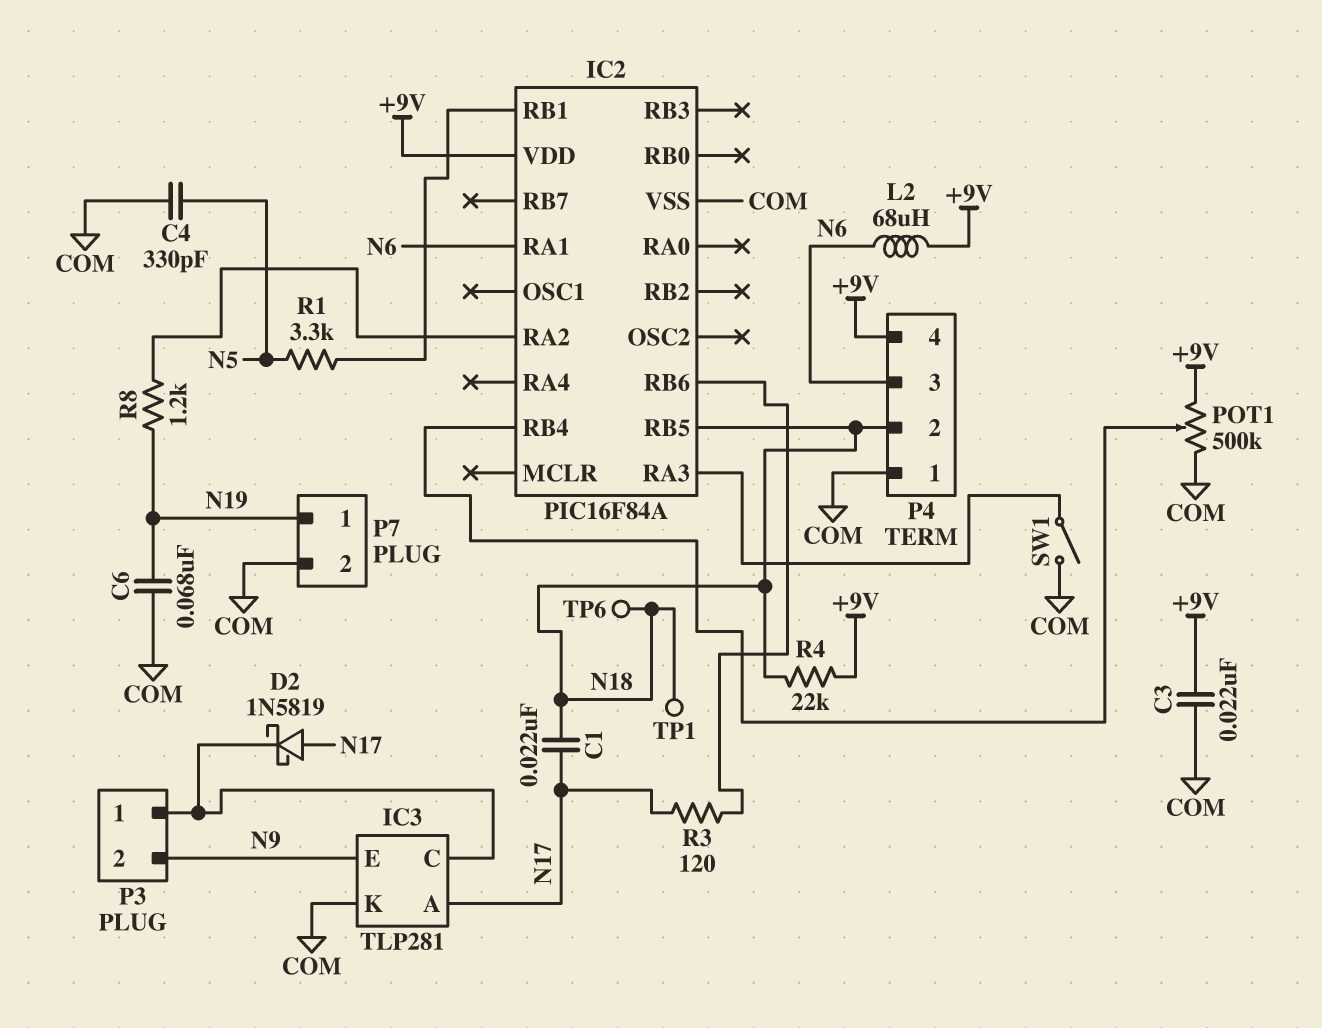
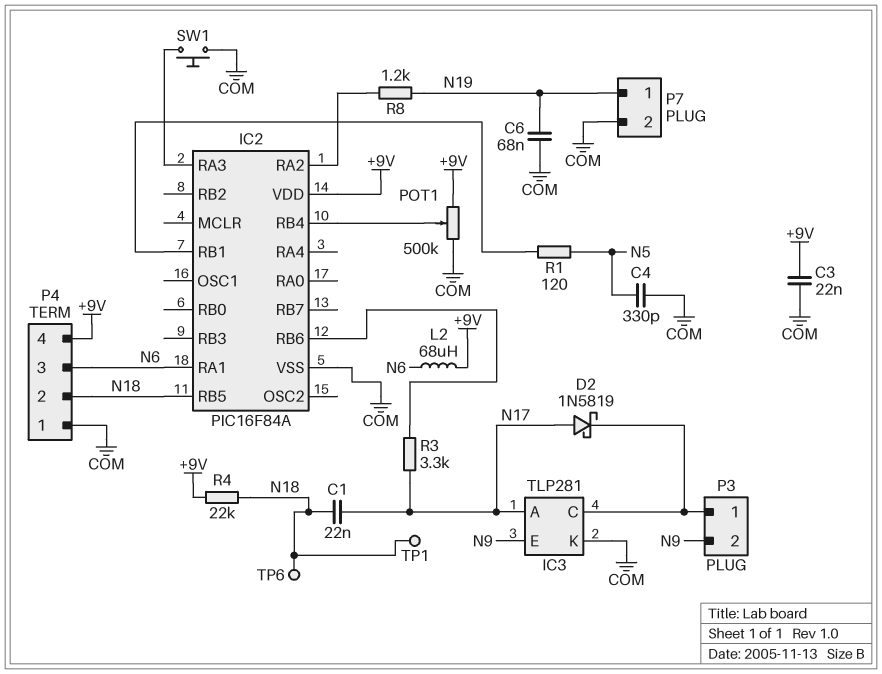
R1: 3.3k (IC2/RB1, N5) -> 120 (IC2/RB1, N5)
R3: 120 (IC2/RB6, N17) -> 3.3k (IC2/RB6, N17)
SW1: switch (COM, IC2/RA3) -> button (COM, IC2/RA3)

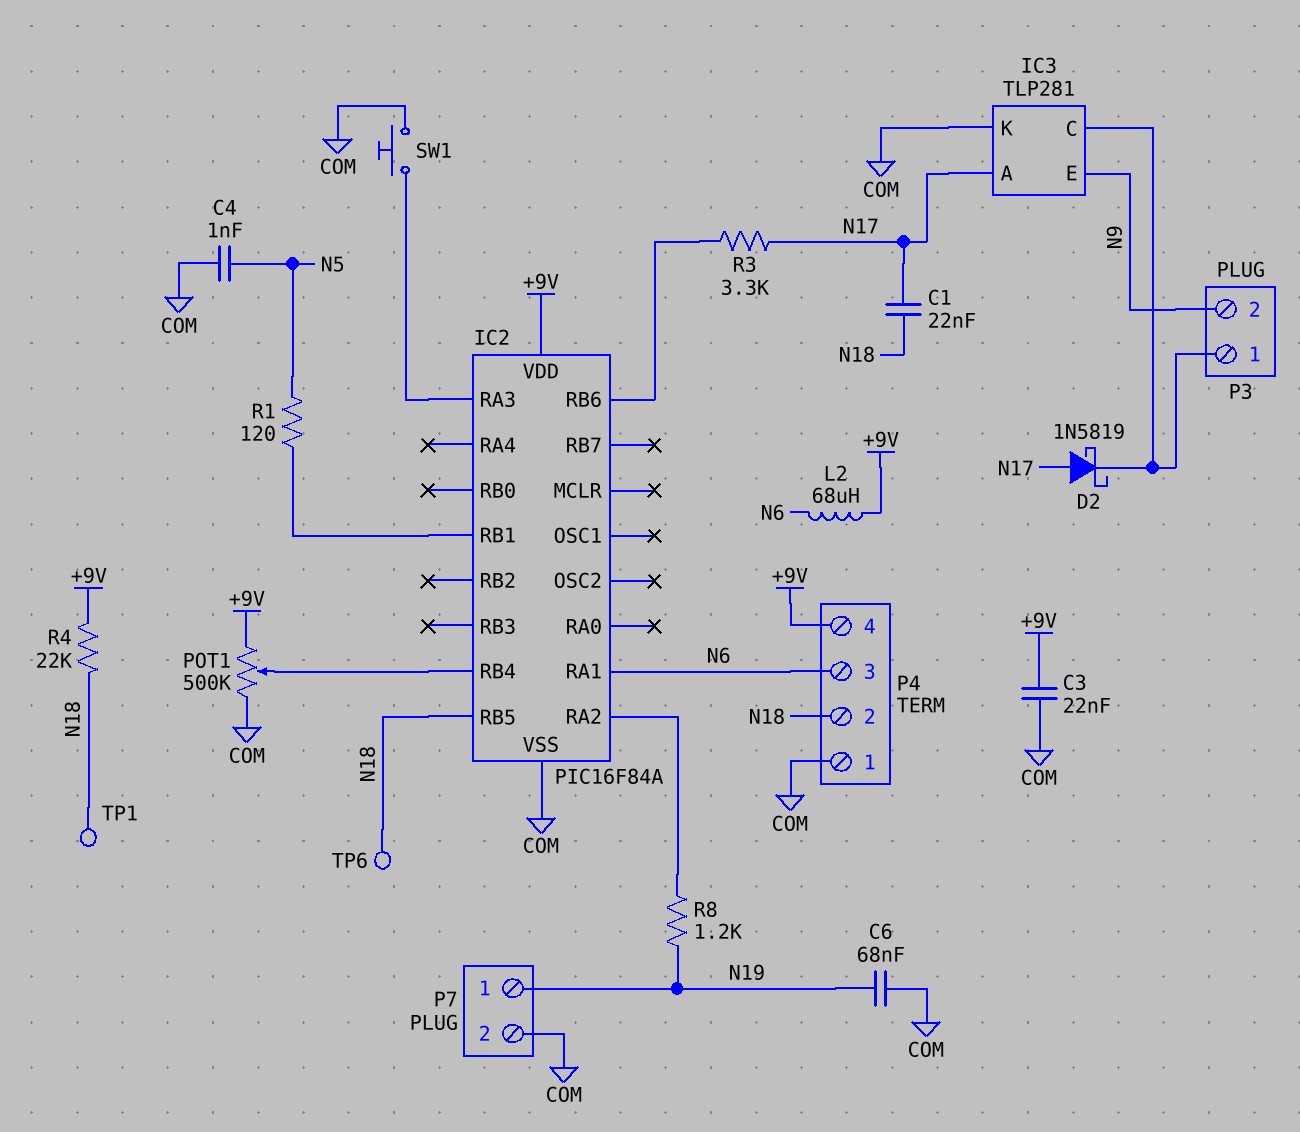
C4: 330pF (COM, N5) -> 1nF (COM, N5)

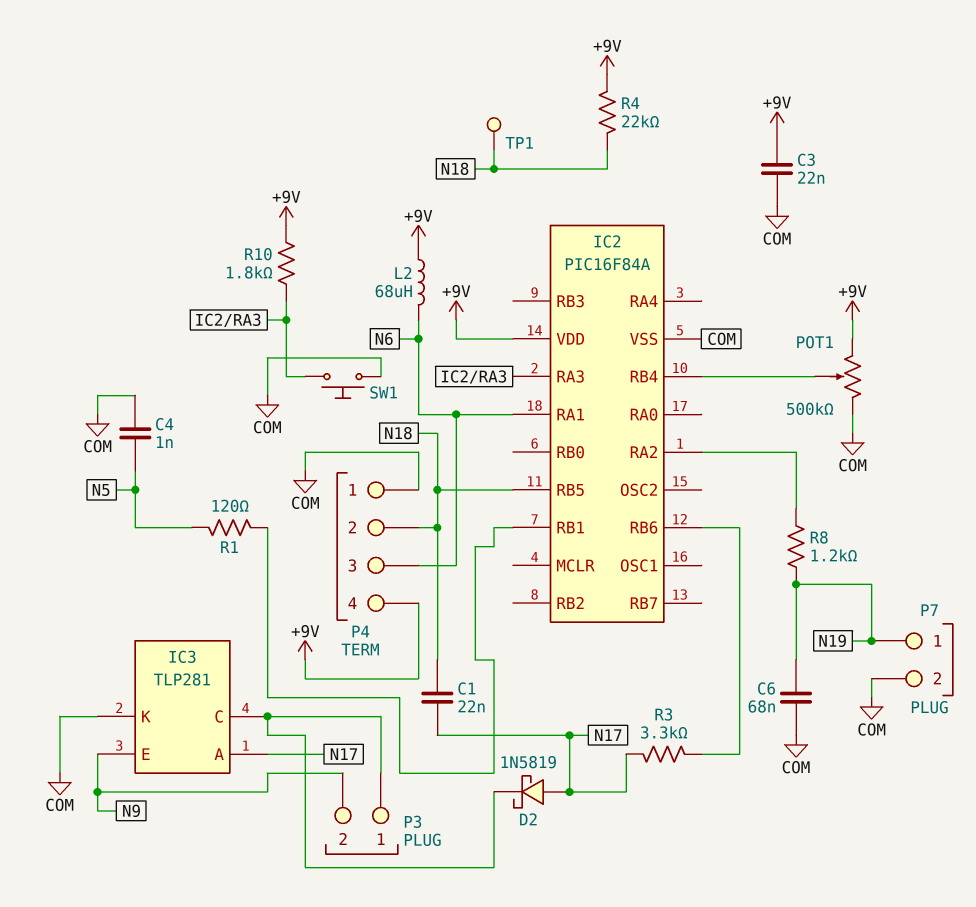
R10: none -> 1.8k (+9V, IC2/RA3)
TP6: test point (N18) -> none

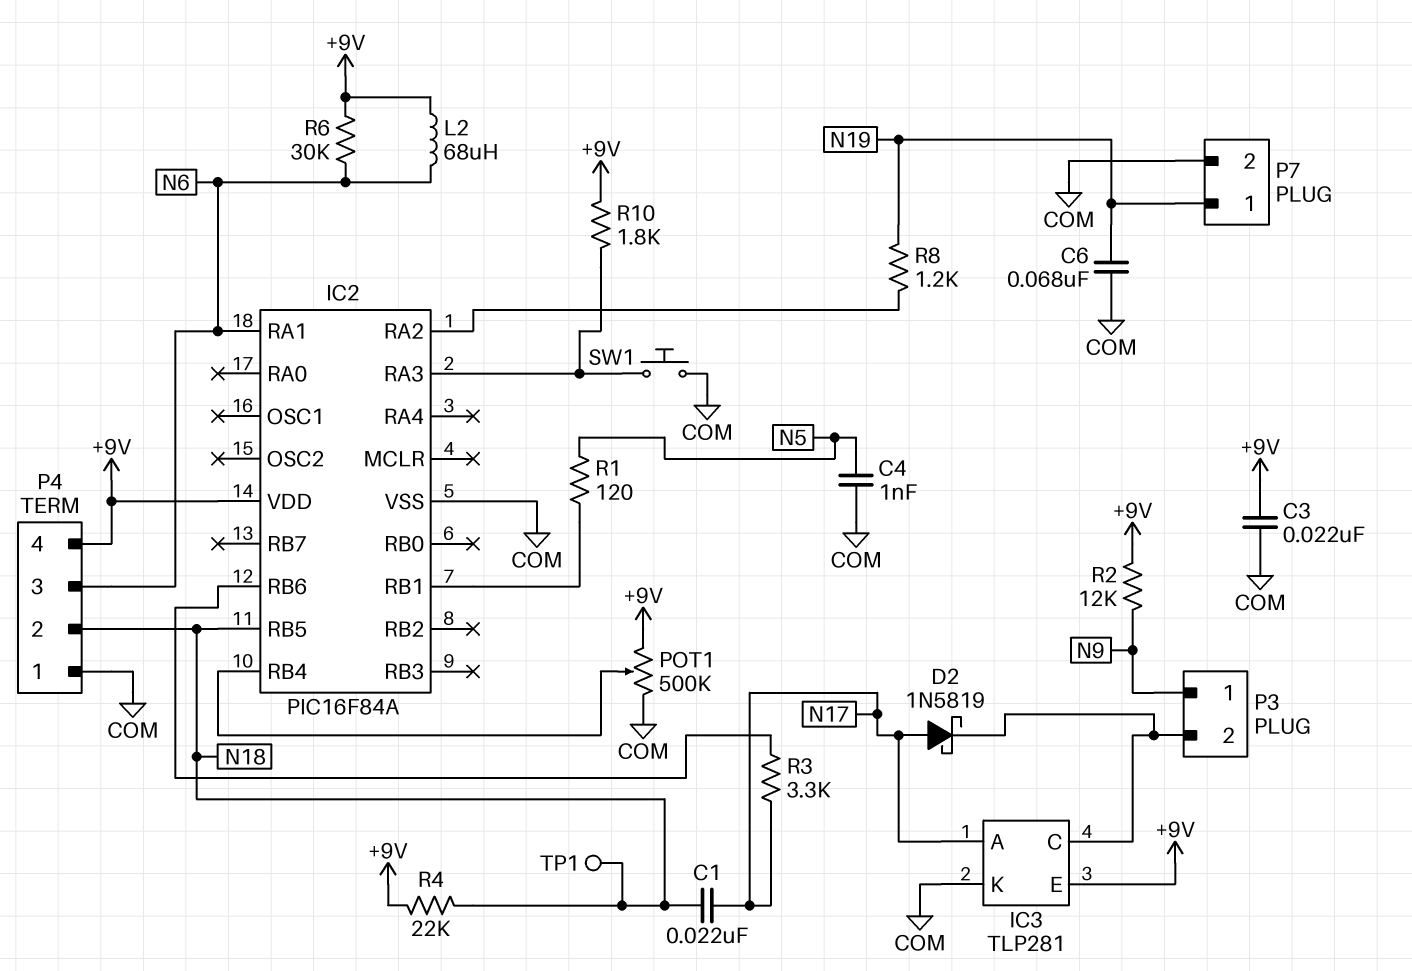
IC3 pin E: N9 -> +9V
P3 pin 1: IC3/C -> N9
P3 pin 2: N9 -> IC3/C
R2: none -> 12k (+9V, N9)
R6: none -> 30k (+9V, N6)

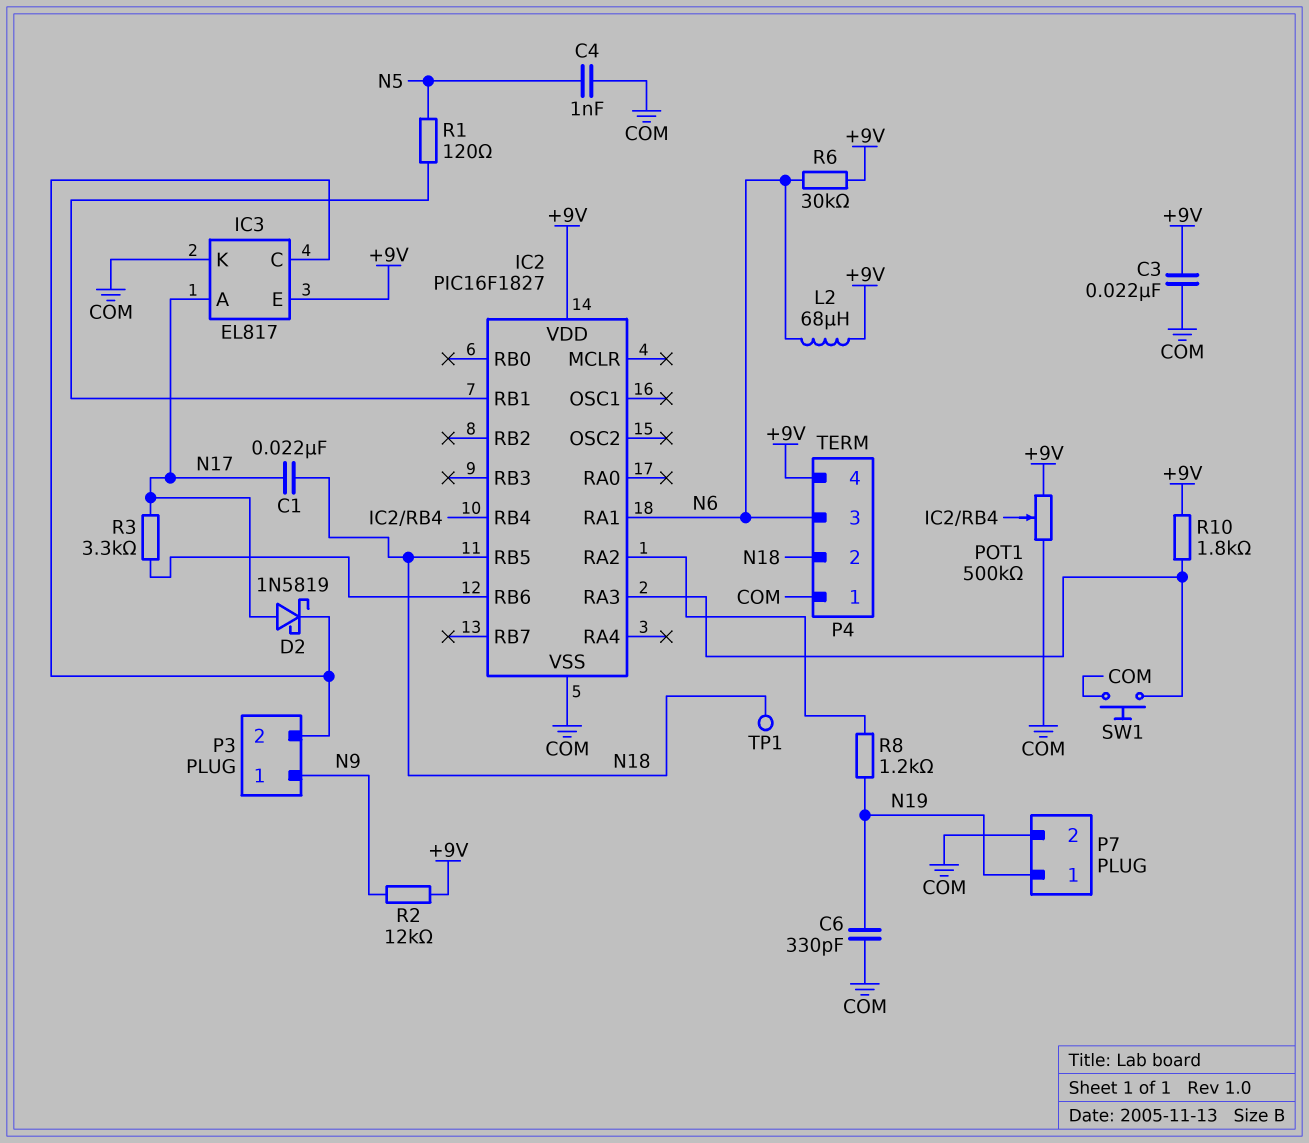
C6: 68nF (COM, N19) -> 330pF (COM, N19)
IC2: PIC16F84A -> PIC16F1827
IC3: TLP281 -> EL817
R4: 22k (+9V, N18) -> none

